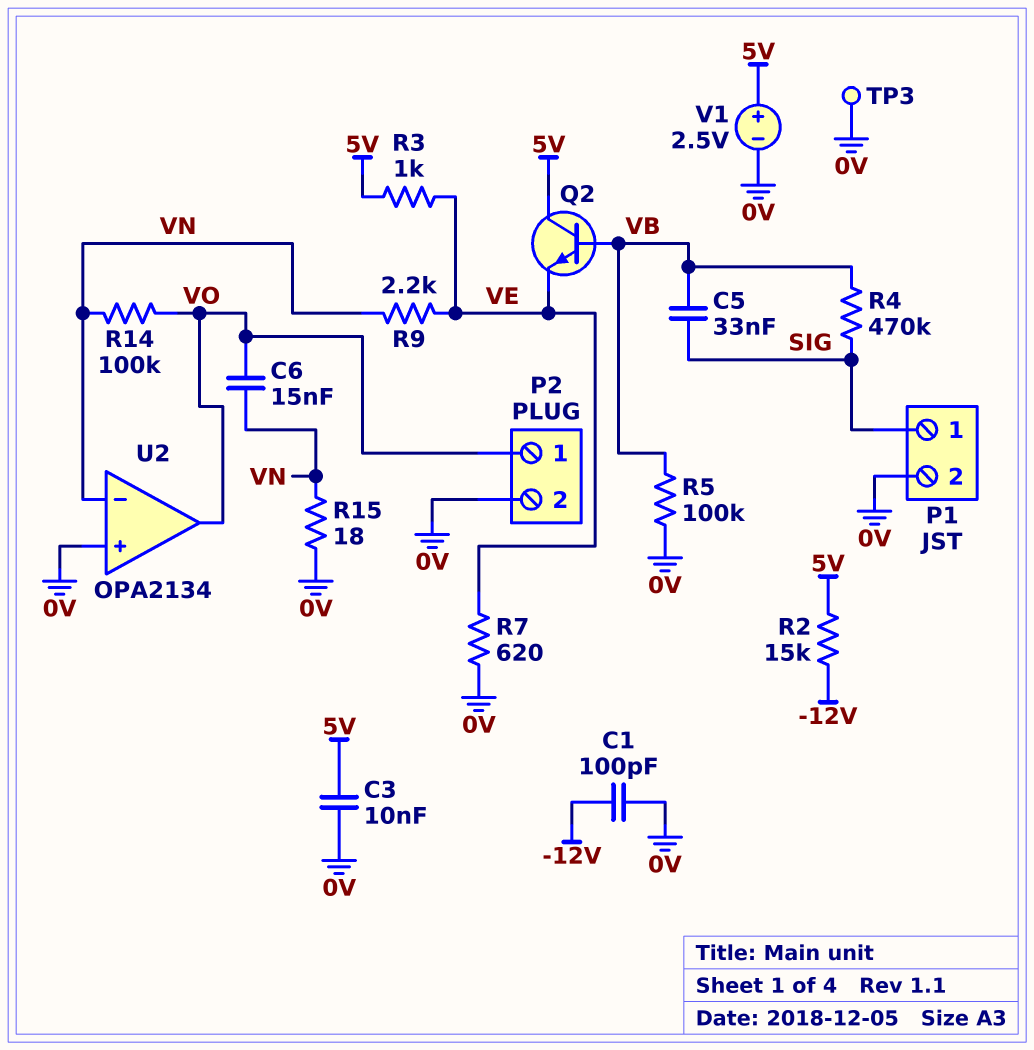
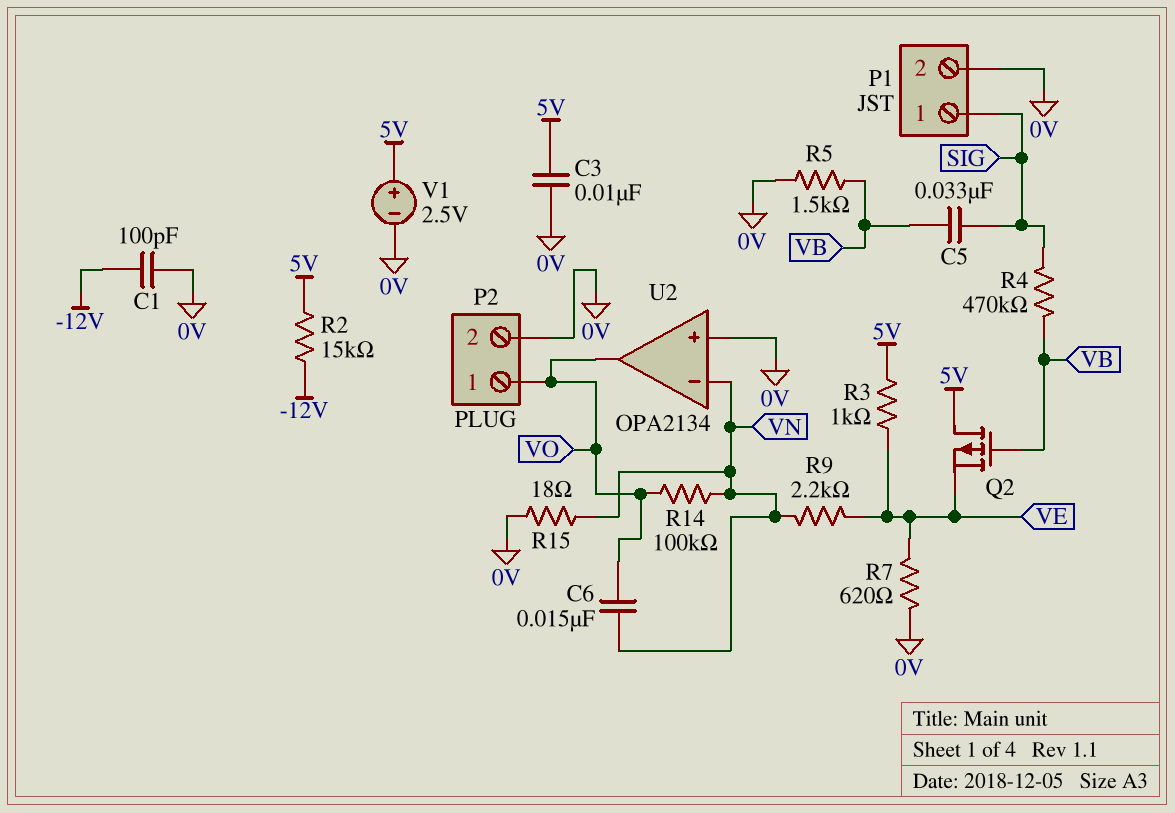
Q2: NPN (B VB, C 5V, E VE) -> PMOS (G VB, D 5V, S VE)
R5: 100k (0V, VB) -> 1.5k (0V, VB)
TP3: test point (0V) -> none

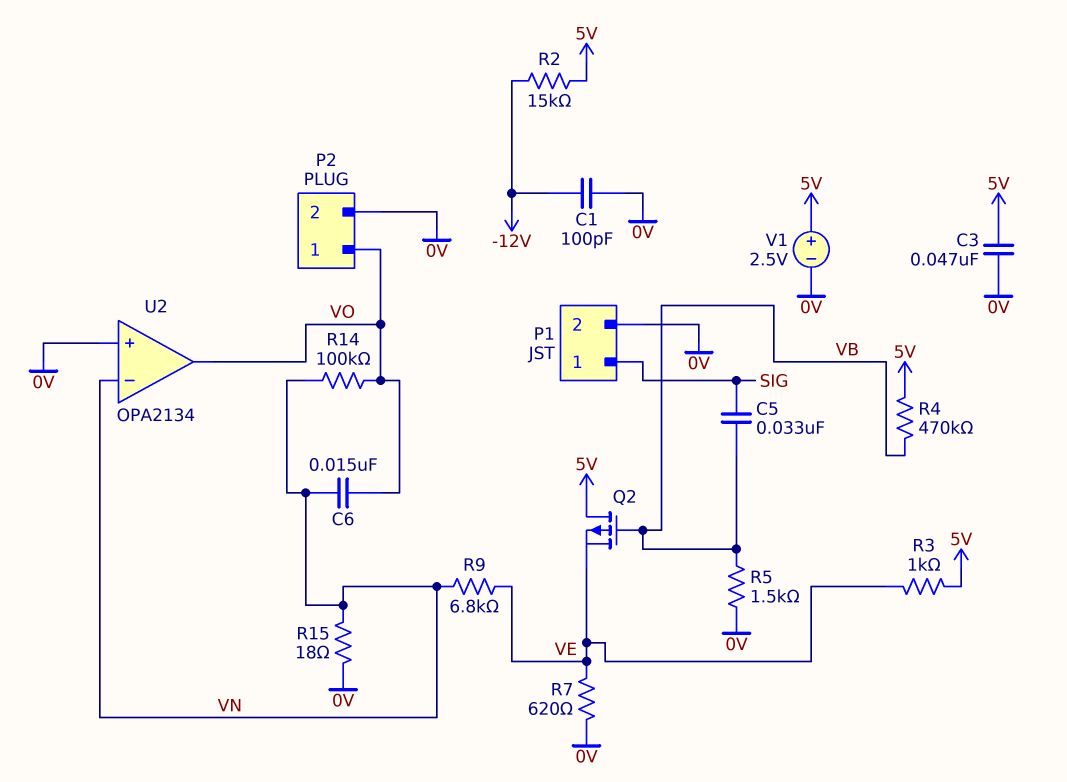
C3: 10nF (0V, 5V) -> 47nF (0V, 5V)
R4: 470k (SIG, VB) -> 470k (5V, VB)
R9: 2.2k (VE, VN) -> 6.8k (VE, VN)

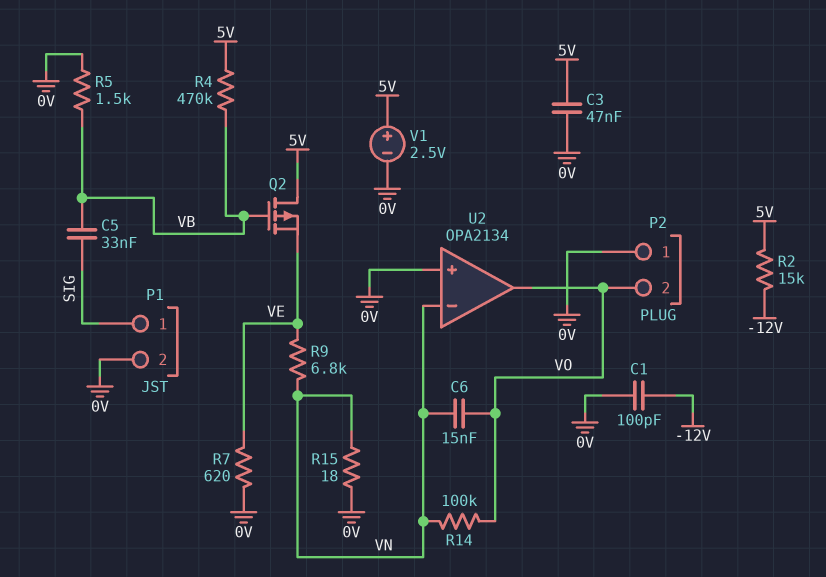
P2 pin 1: VO -> 0V
P2 pin 2: 0V -> VO
R3: 1k (5V, VE) -> none

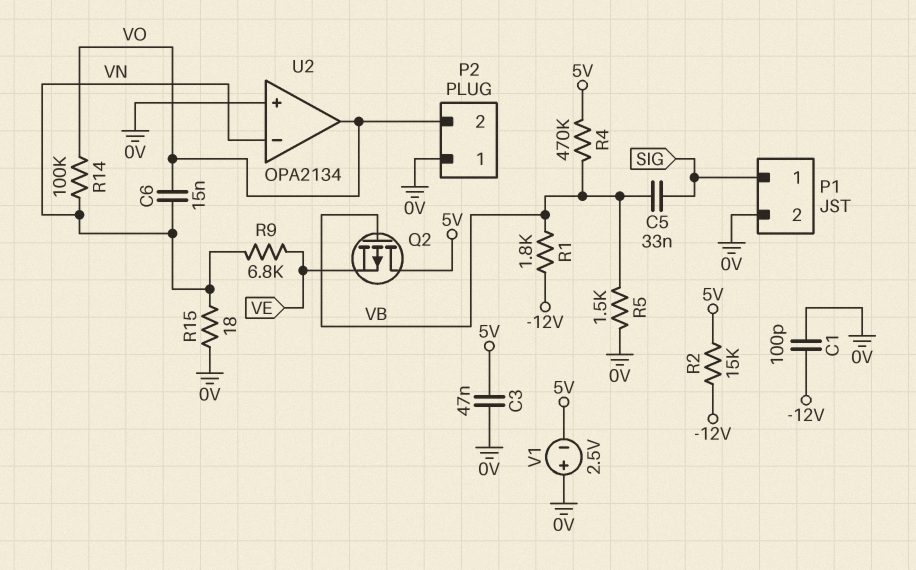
R1: none -> 1.8k (-12V, VB)
R7: 620 (0V, VE) -> none
V1: 2.5V (plus 5V, minus 0V) -> 2.5V (plus 0V, minus 5V)

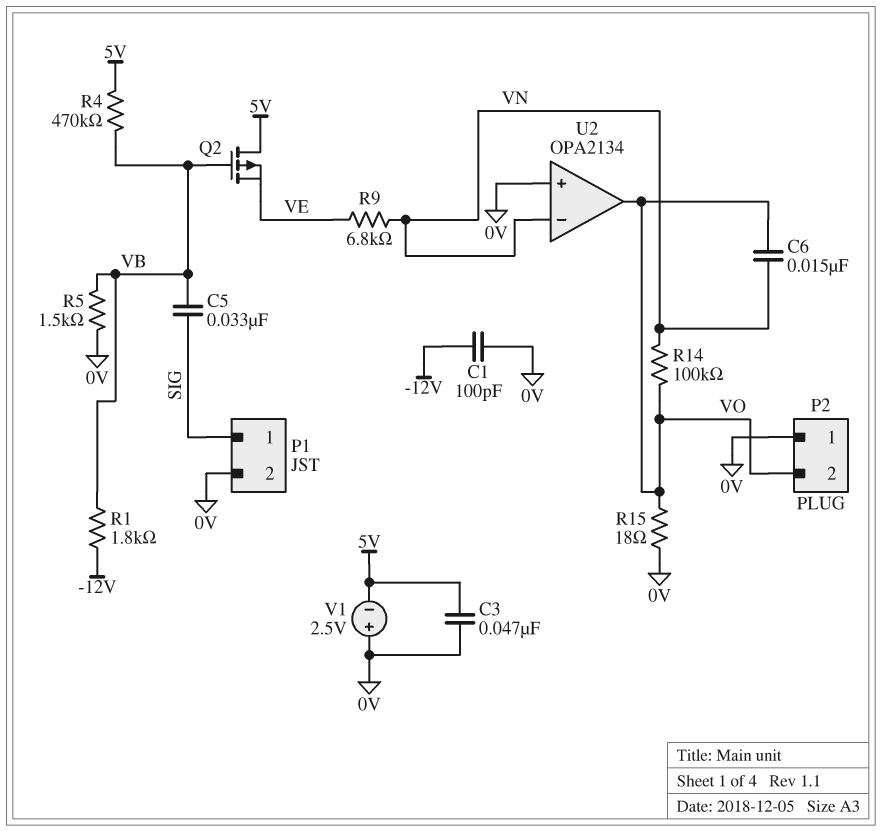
R2: 15k (-12V, 5V) -> none
R15: 18 (0V, VN) -> 18 (0V, VO)

